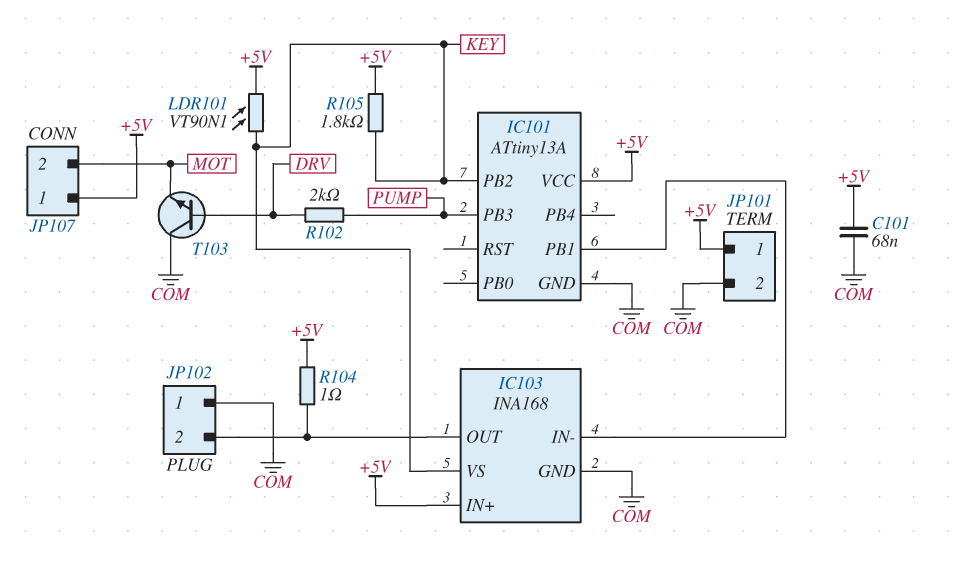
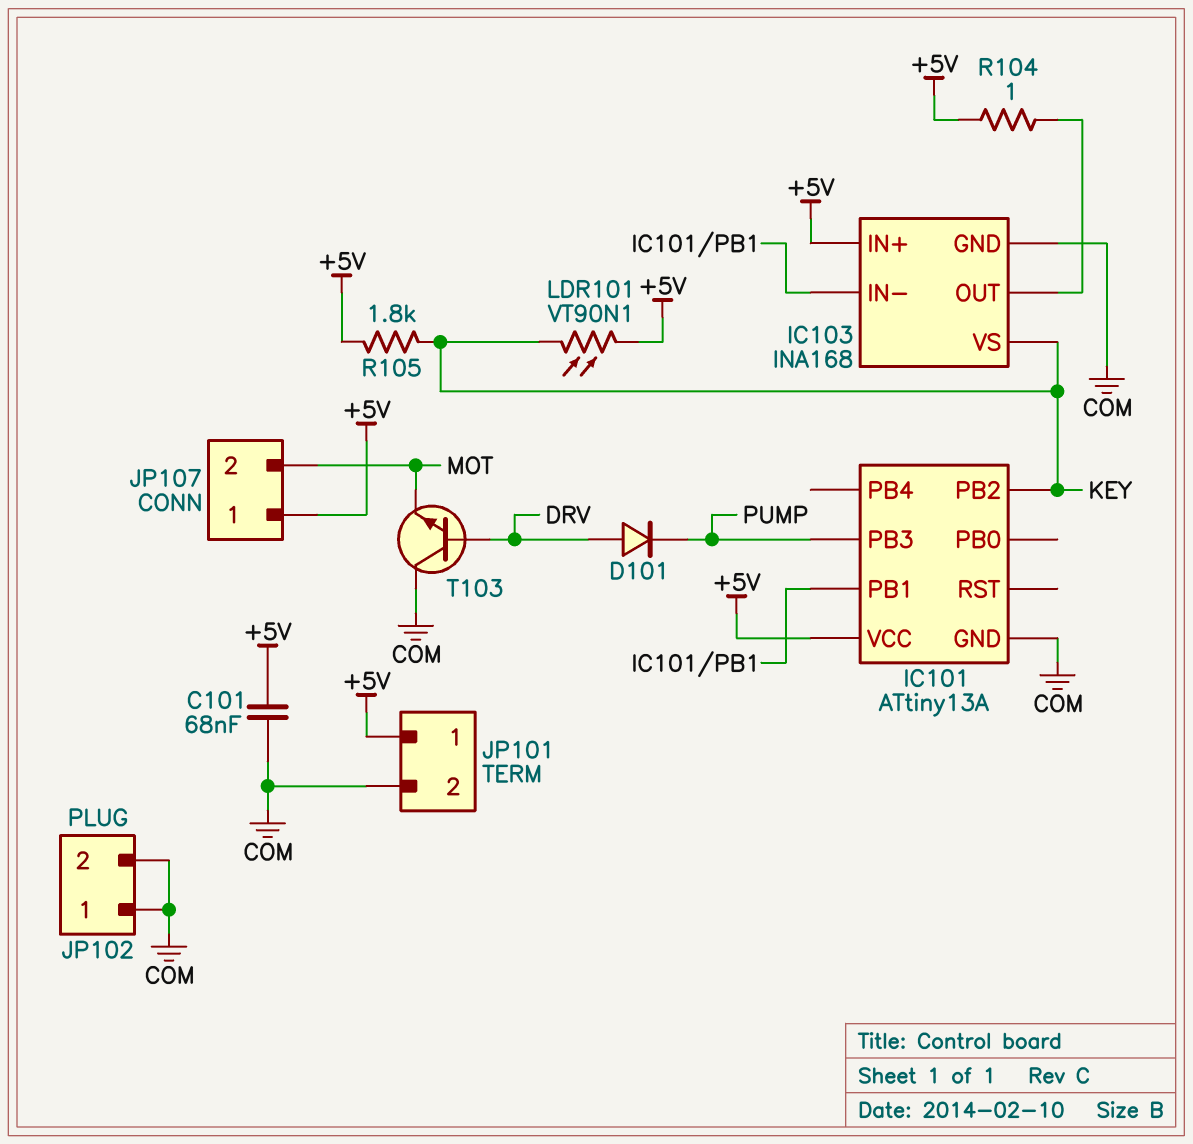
D101: none -> diode (A DRV, K PUMP)
JP102 pin 2: IC103/OUT -> COM
R102: 2k (DRV, PUMP) -> none

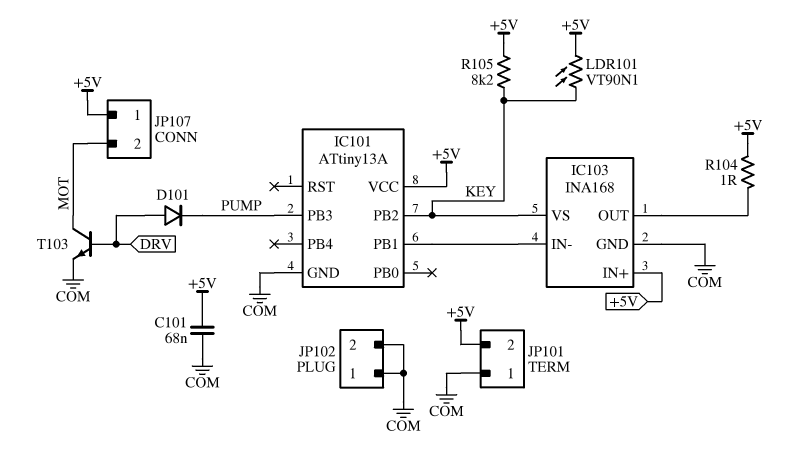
JP101 pin 1: +5V -> COM
JP101 pin 2: COM -> +5V
R105: 1.8k (+5V, KEY) -> 8.2k (+5V, KEY)
T103: NPN (B DRV, C COM, E MOT) -> NPN (B DRV, C MOT, E COM)

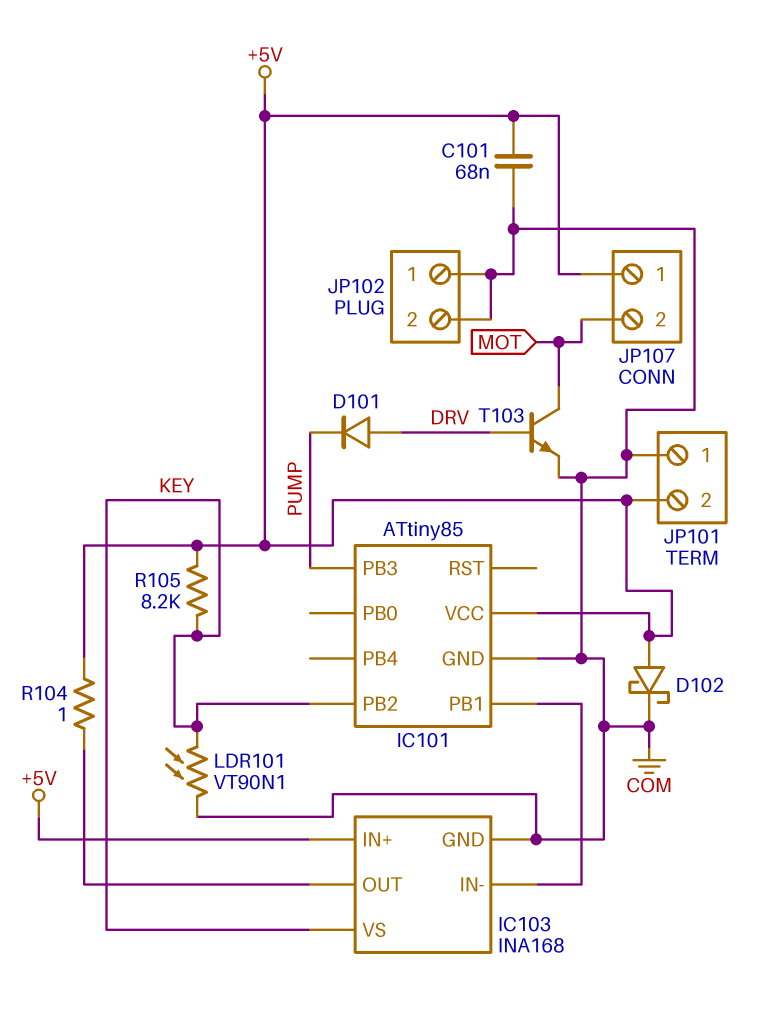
D102: none -> schottky (A +5V, K COM)
IC101: ATtiny13A -> ATtiny85
LDR101: VT90N1 (+5V, KEY) -> VT90N1 (COM, KEY)

